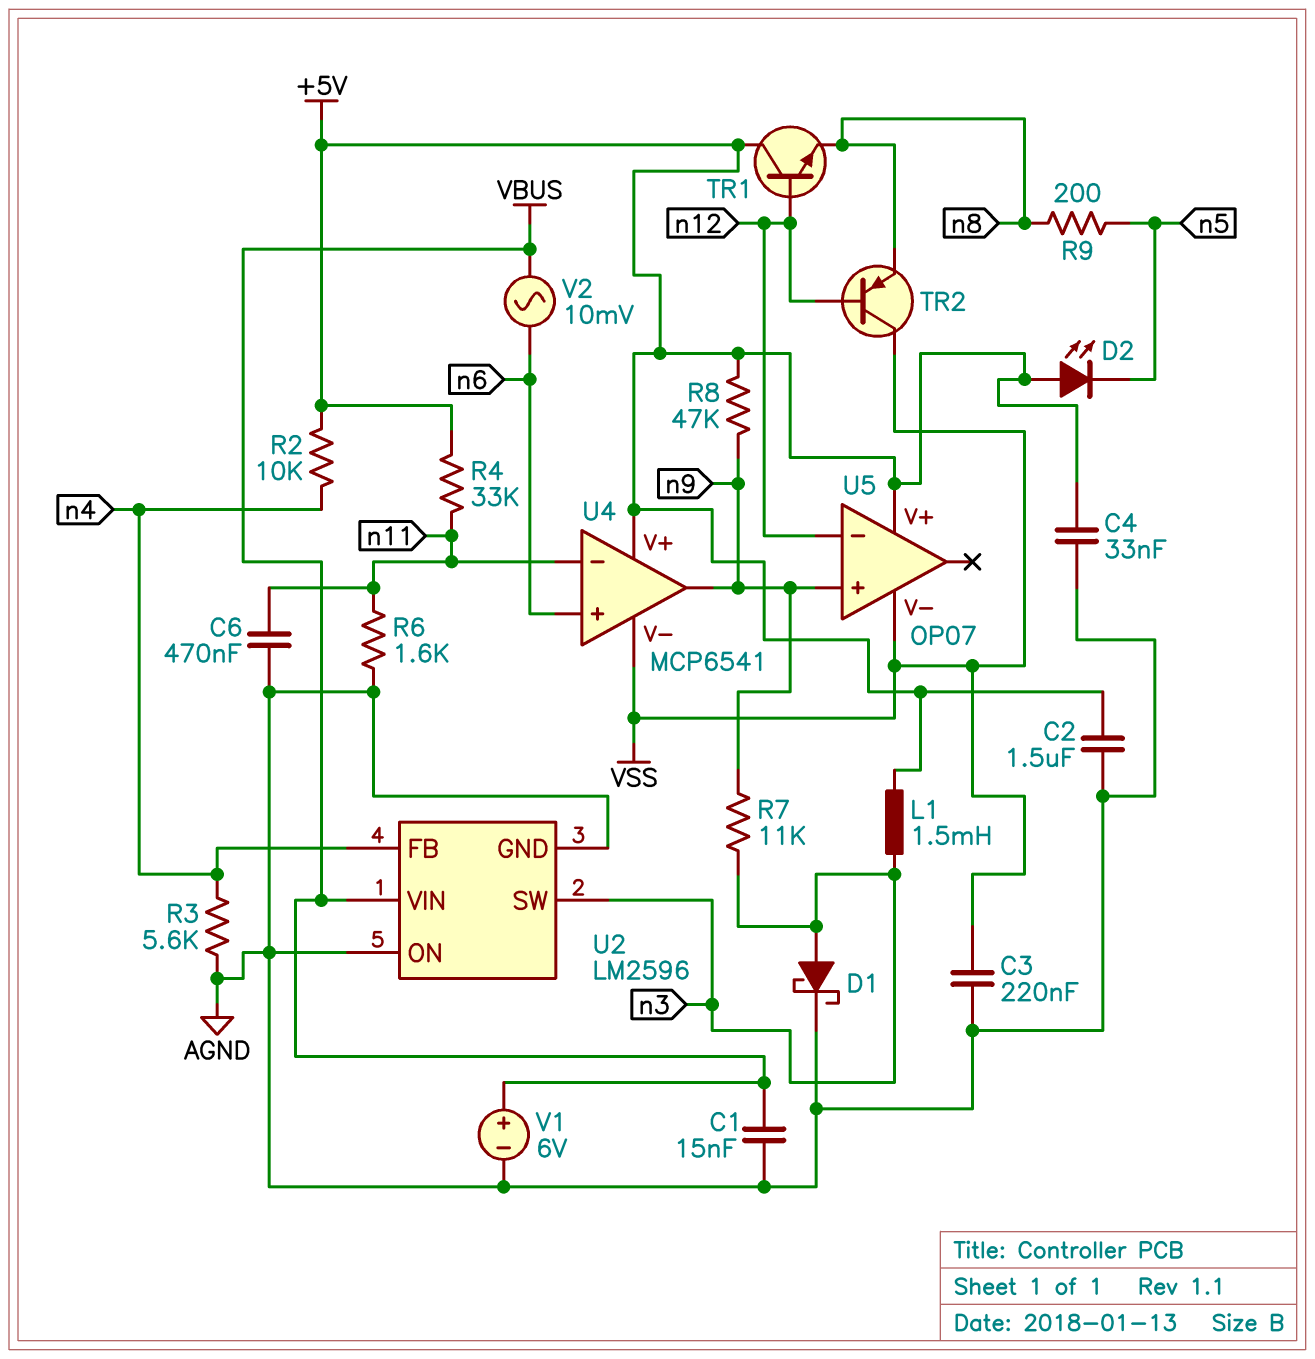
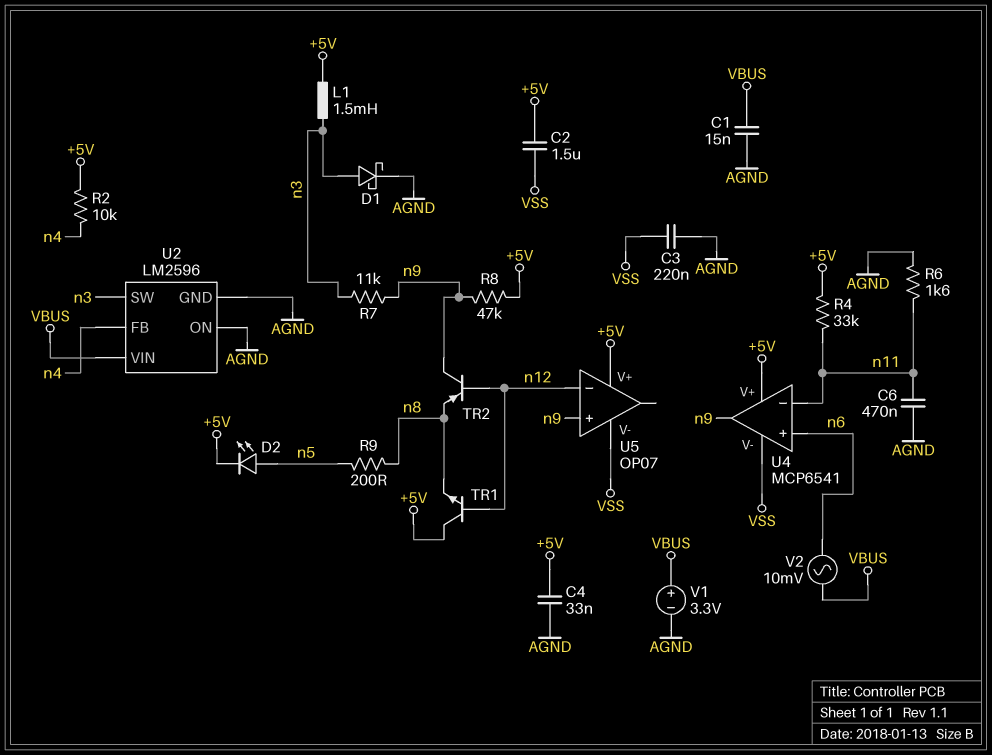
C2: 1.5uF (+5V, AGND) -> 1.5uF (+5V, VSS)
D2: LED (A +5V, K n5) -> LED (A n5, K +5V)
R3: 5.6k (AGND, n4) -> none
TR2: PNP (B n12, C VSS, E n8) -> PNP (B n12, C n9, E n8)
V1: 6V (plus VBUS, minus AGND) -> 3.3V (plus VBUS, minus AGND)

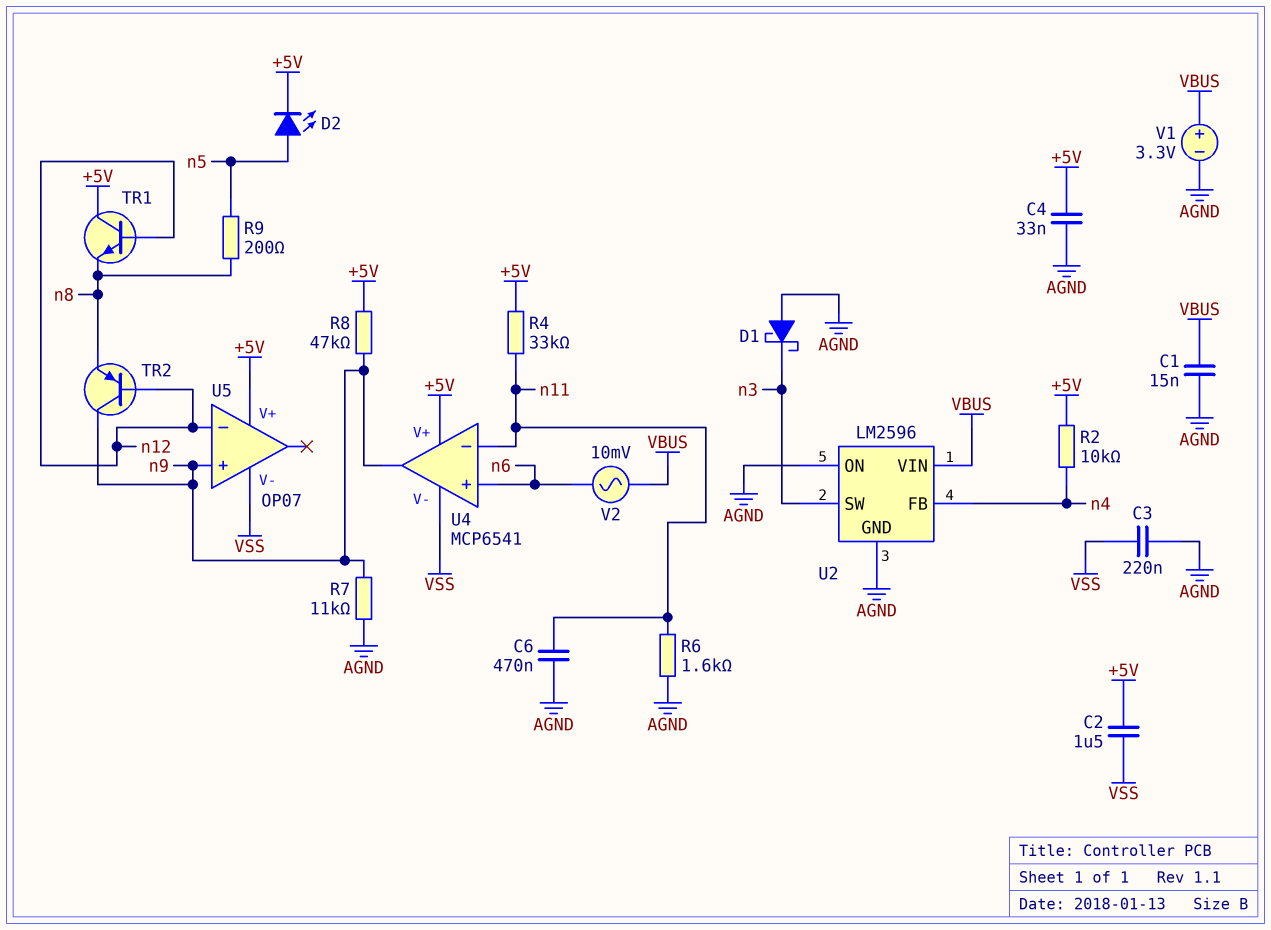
D1: schottky (A n3, K AGND) -> schottky (A AGND, K n3)
L1: 1.5mH (+5V, n3) -> none
R7: 11k (n3, n9) -> 11k (AGND, n9)

